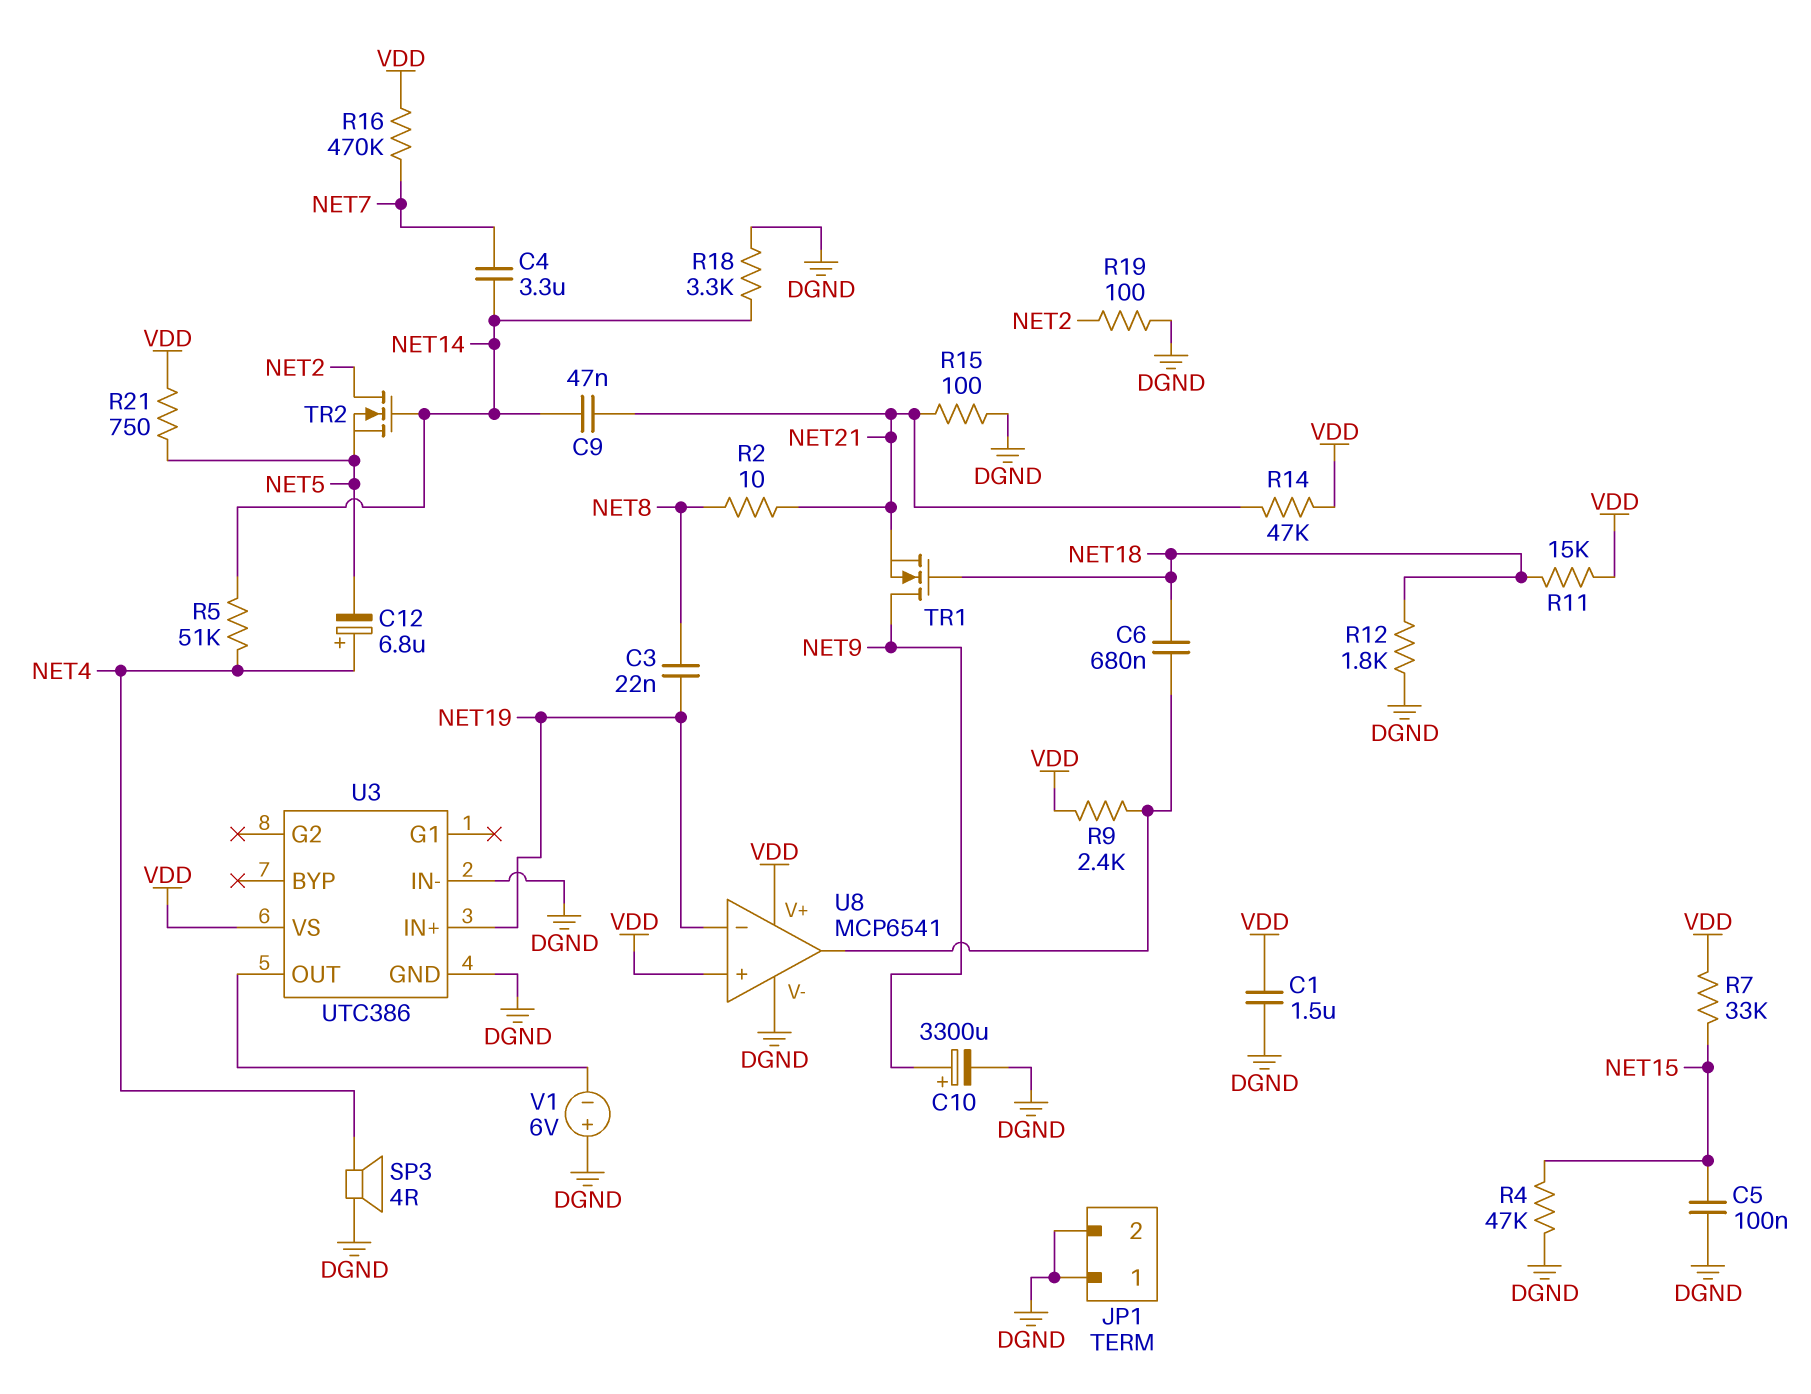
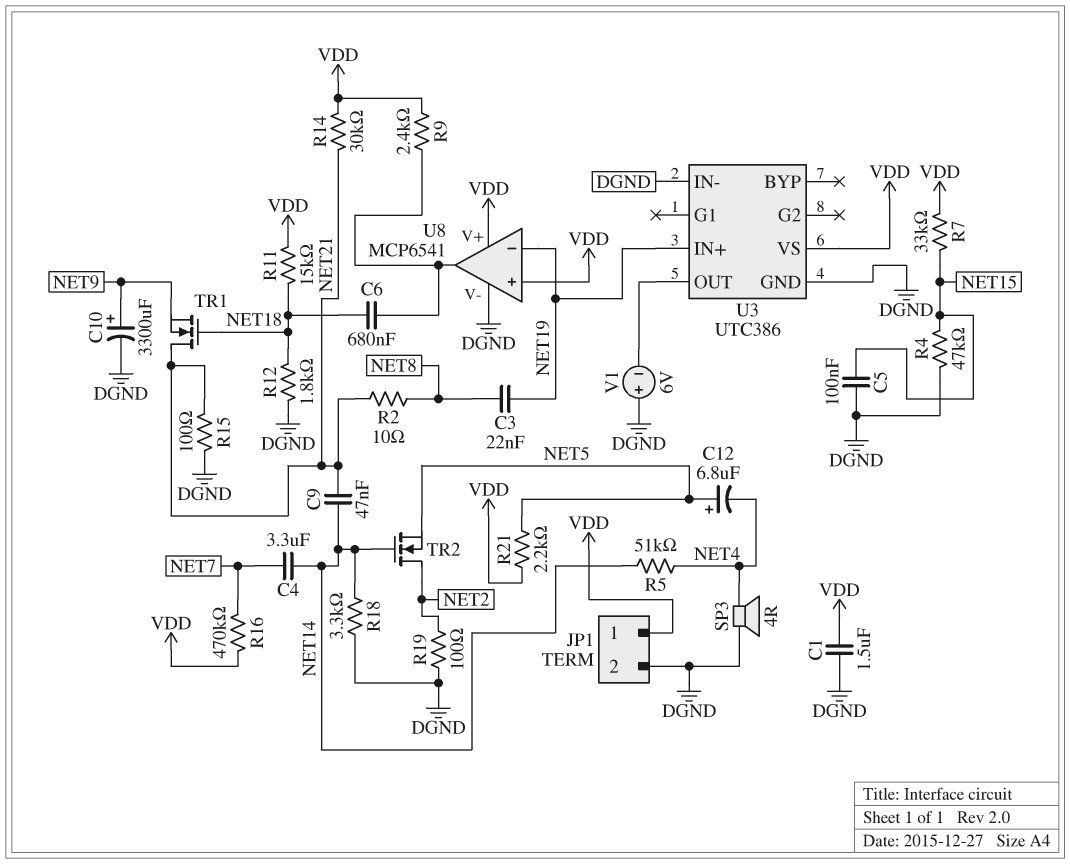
C12: 6.8uF (plus NET4, minus NET5) -> 6.8uF (plus NET5, minus NET4)
JP1 pin 1: DGND -> VDD
R14: 47k (NET21, VDD) -> 30k (NET21, VDD)
R21: 750 (NET5, VDD) -> 2.2k (NET5, VDD)
TR1: NMOS (G NET18, D NET9, S NET21) -> NMOS (G NET18, D NET21, S NET9)

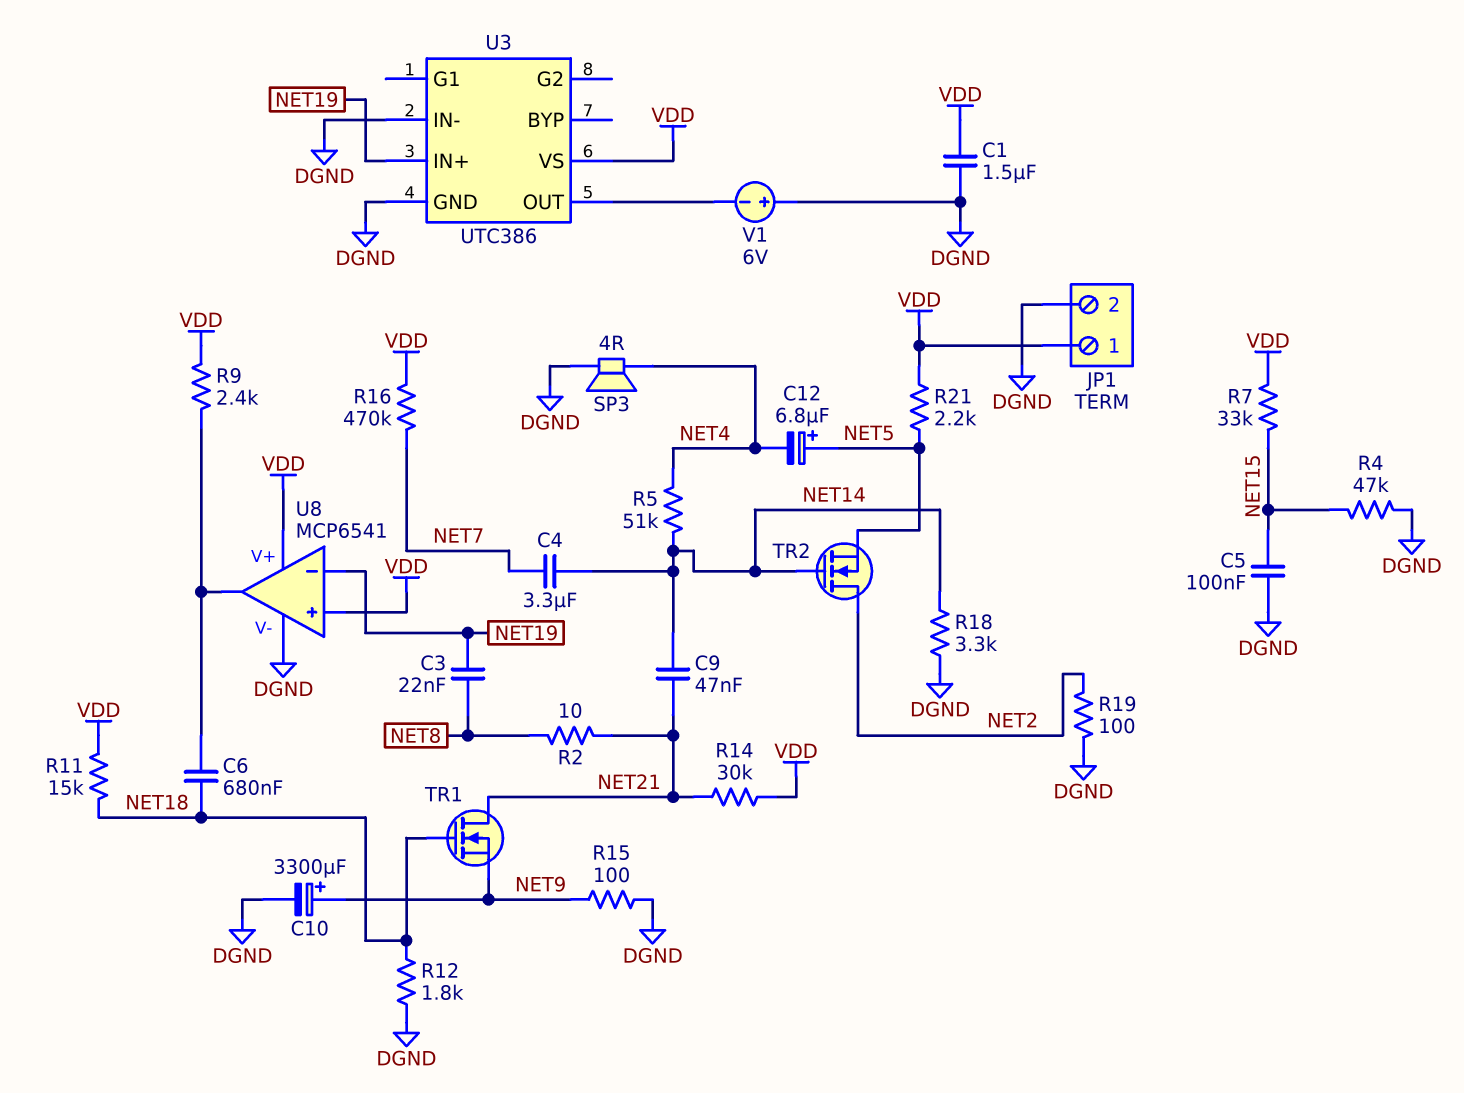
R15: 100 (DGND, NET21) -> 100 (DGND, NET9)

